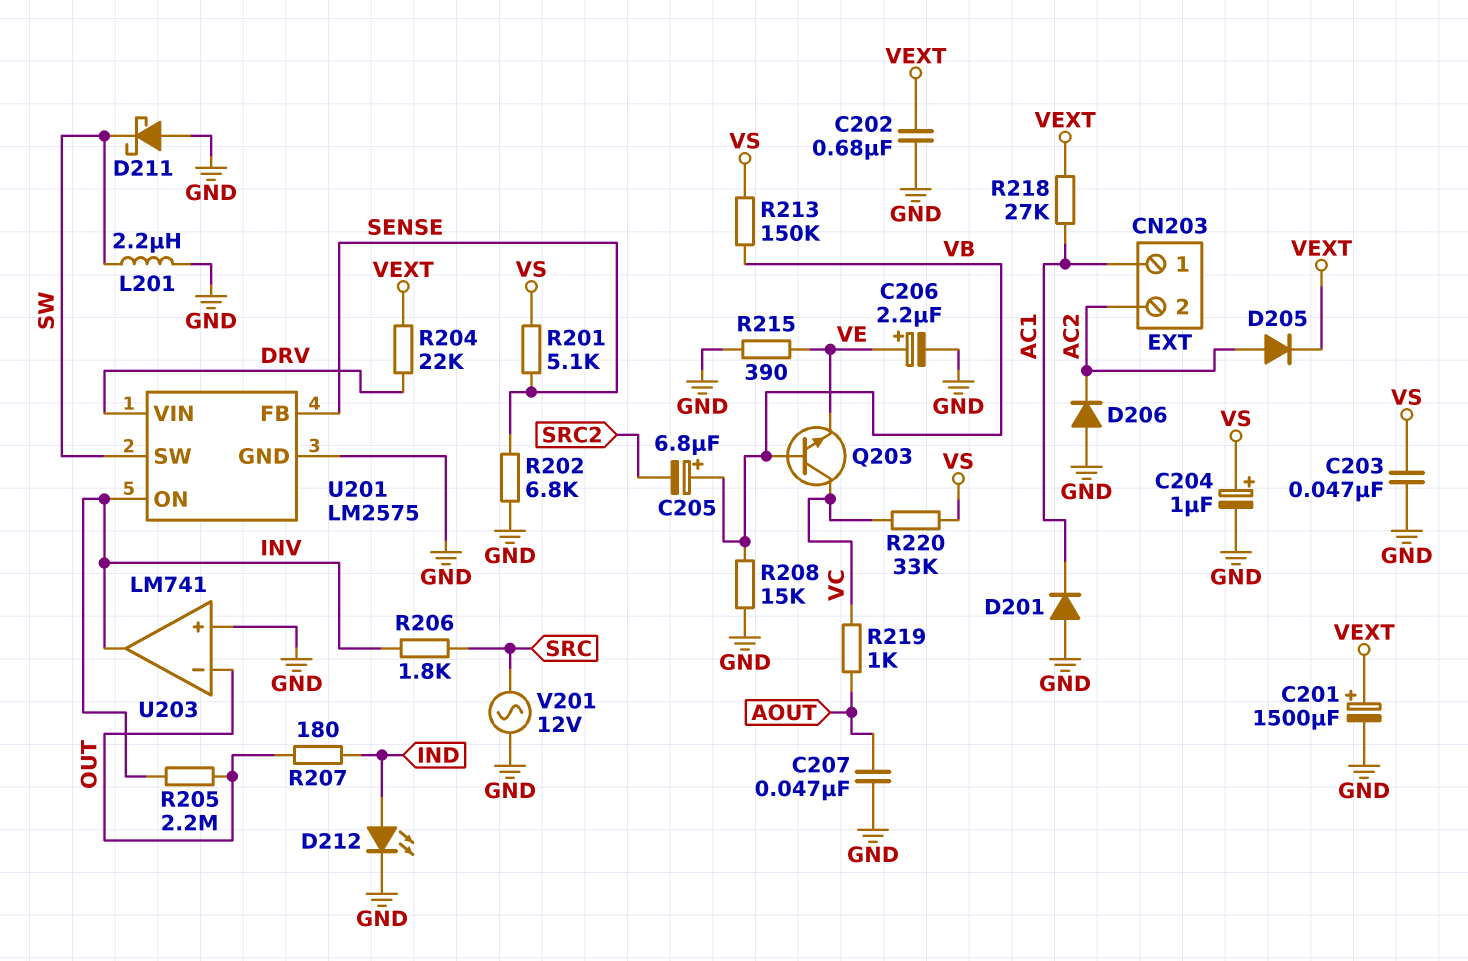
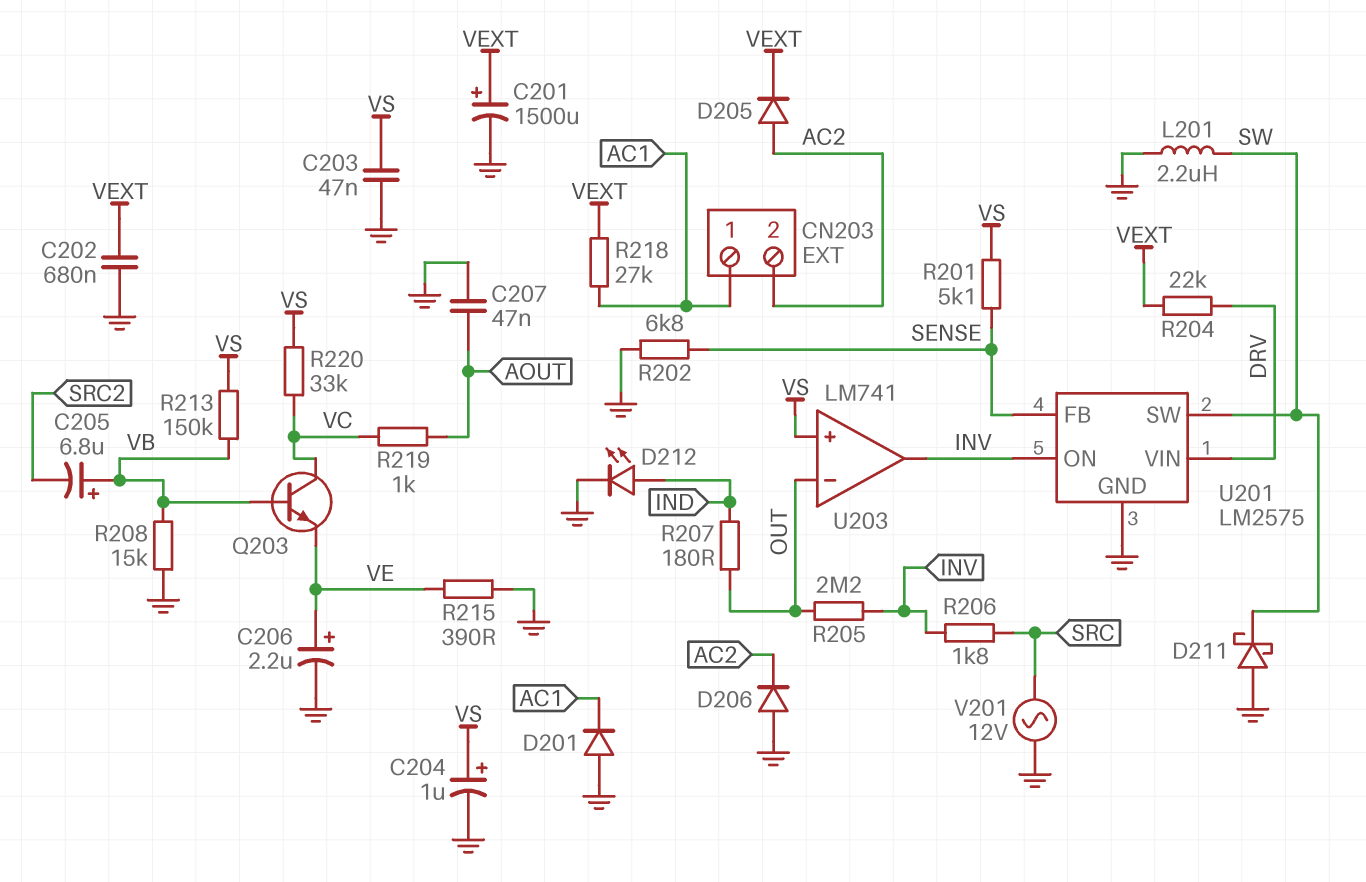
U203 pin in+: GND -> VS

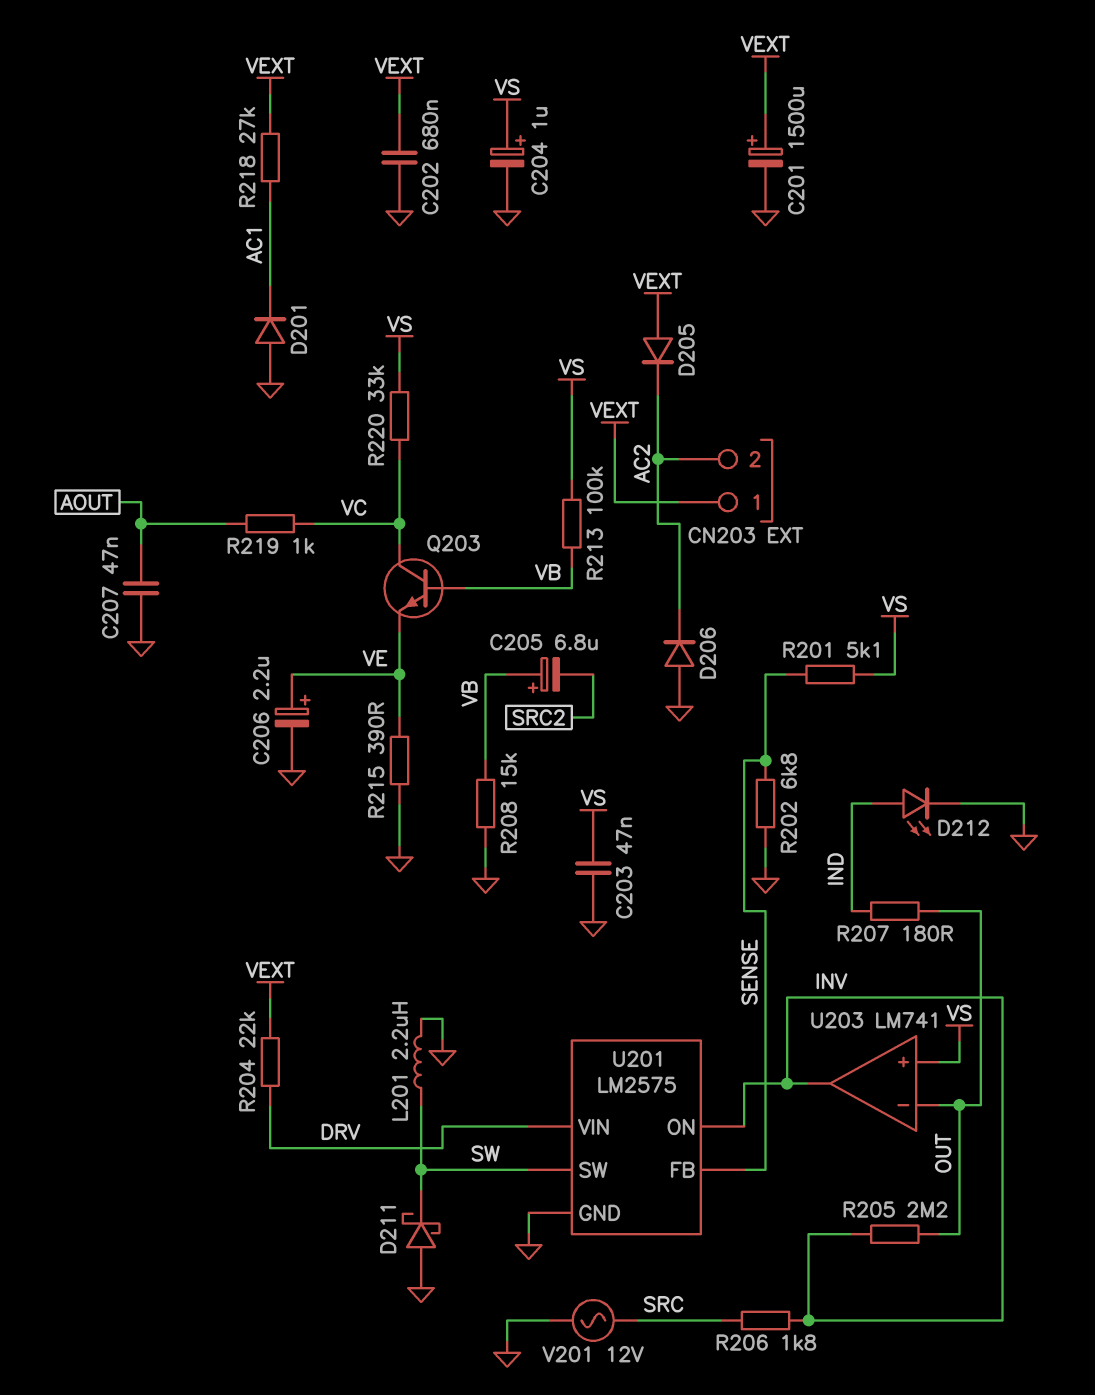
CN203 pin 1: AC1 -> VEXT
D205: diode (A AC2, K VEXT) -> diode (A VEXT, K AC2)
R213: 150k (VB, VS) -> 100k (VB, VS)

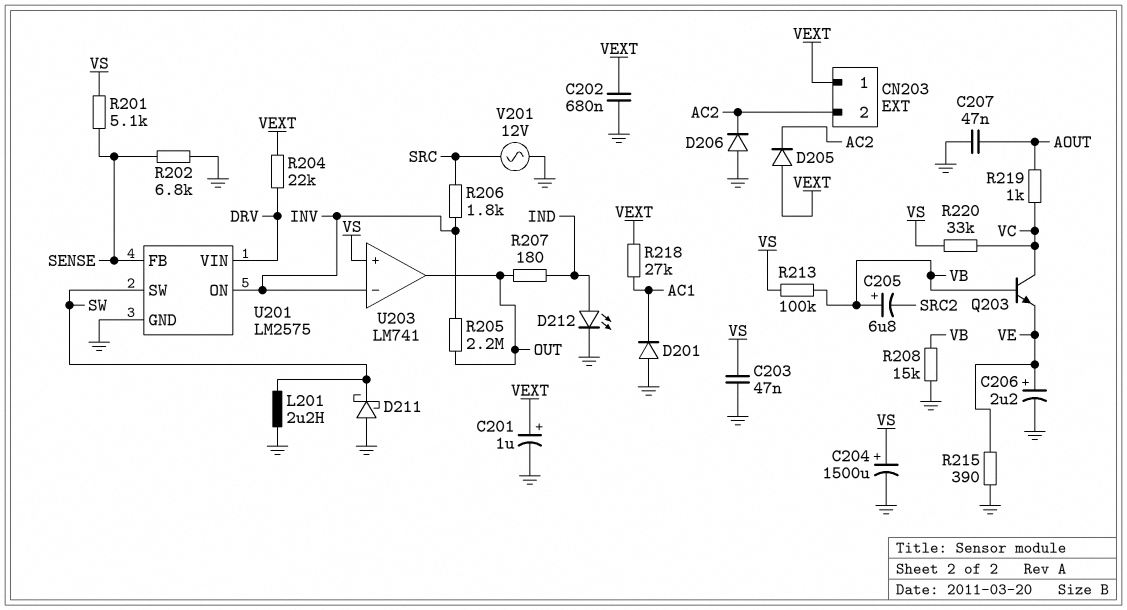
C201: 1500uF (plus VEXT, minus GND) -> 1uF (plus VEXT, minus GND)
C204: 1uF (plus VS, minus GND) -> 1500uF (plus VS, minus GND)
U203 pin in-: OUT -> INV
U203 pin out: INV -> OUT

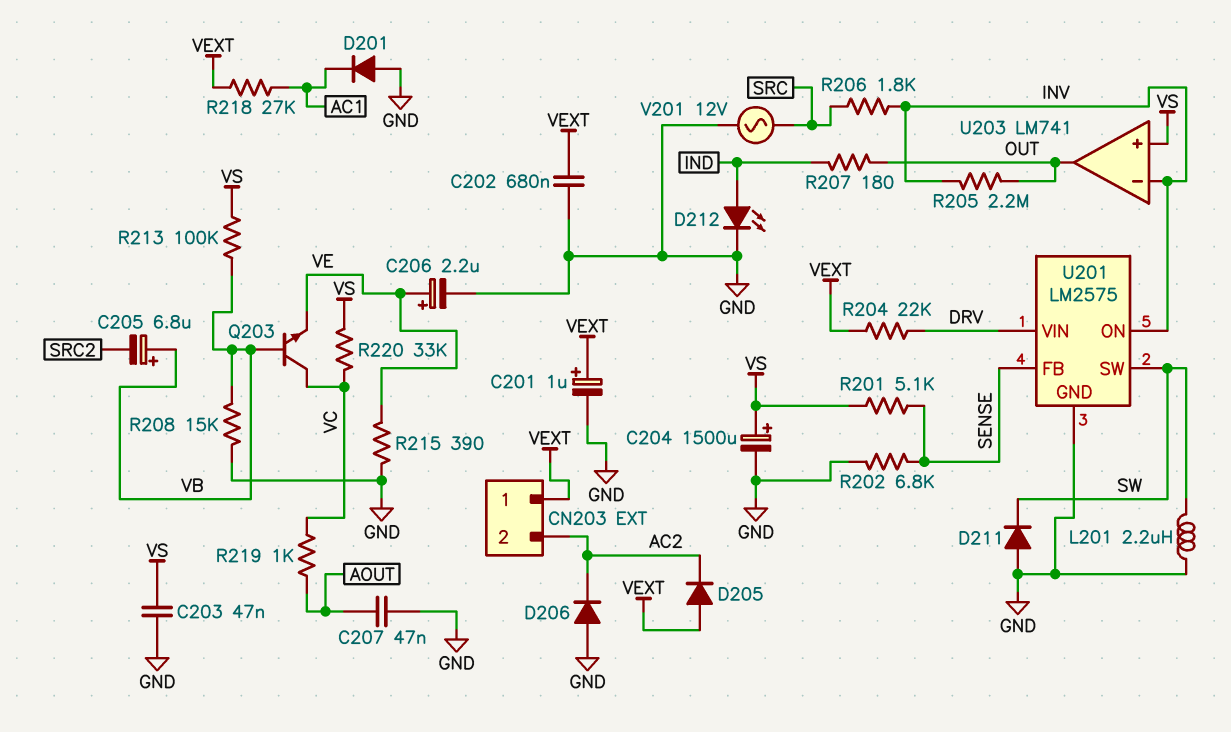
D211: schottky (A GND, K SW) -> diode (A GND, K SW)

